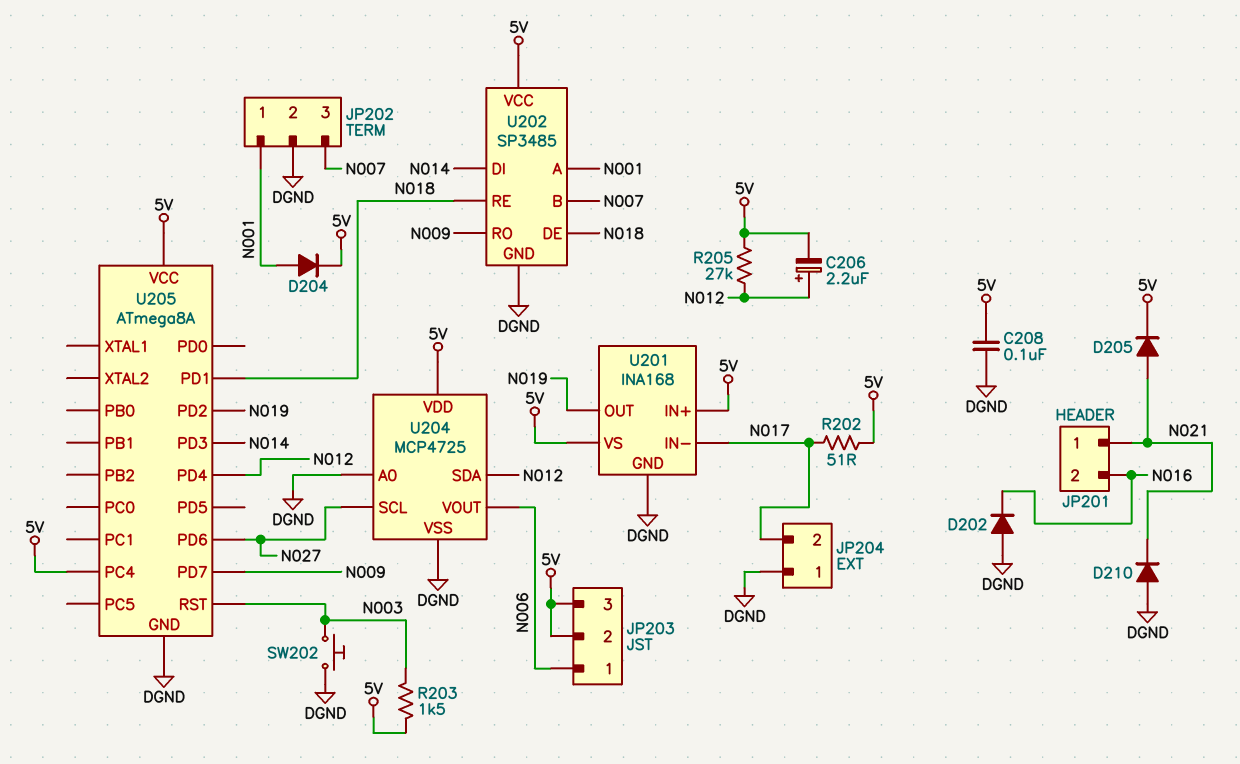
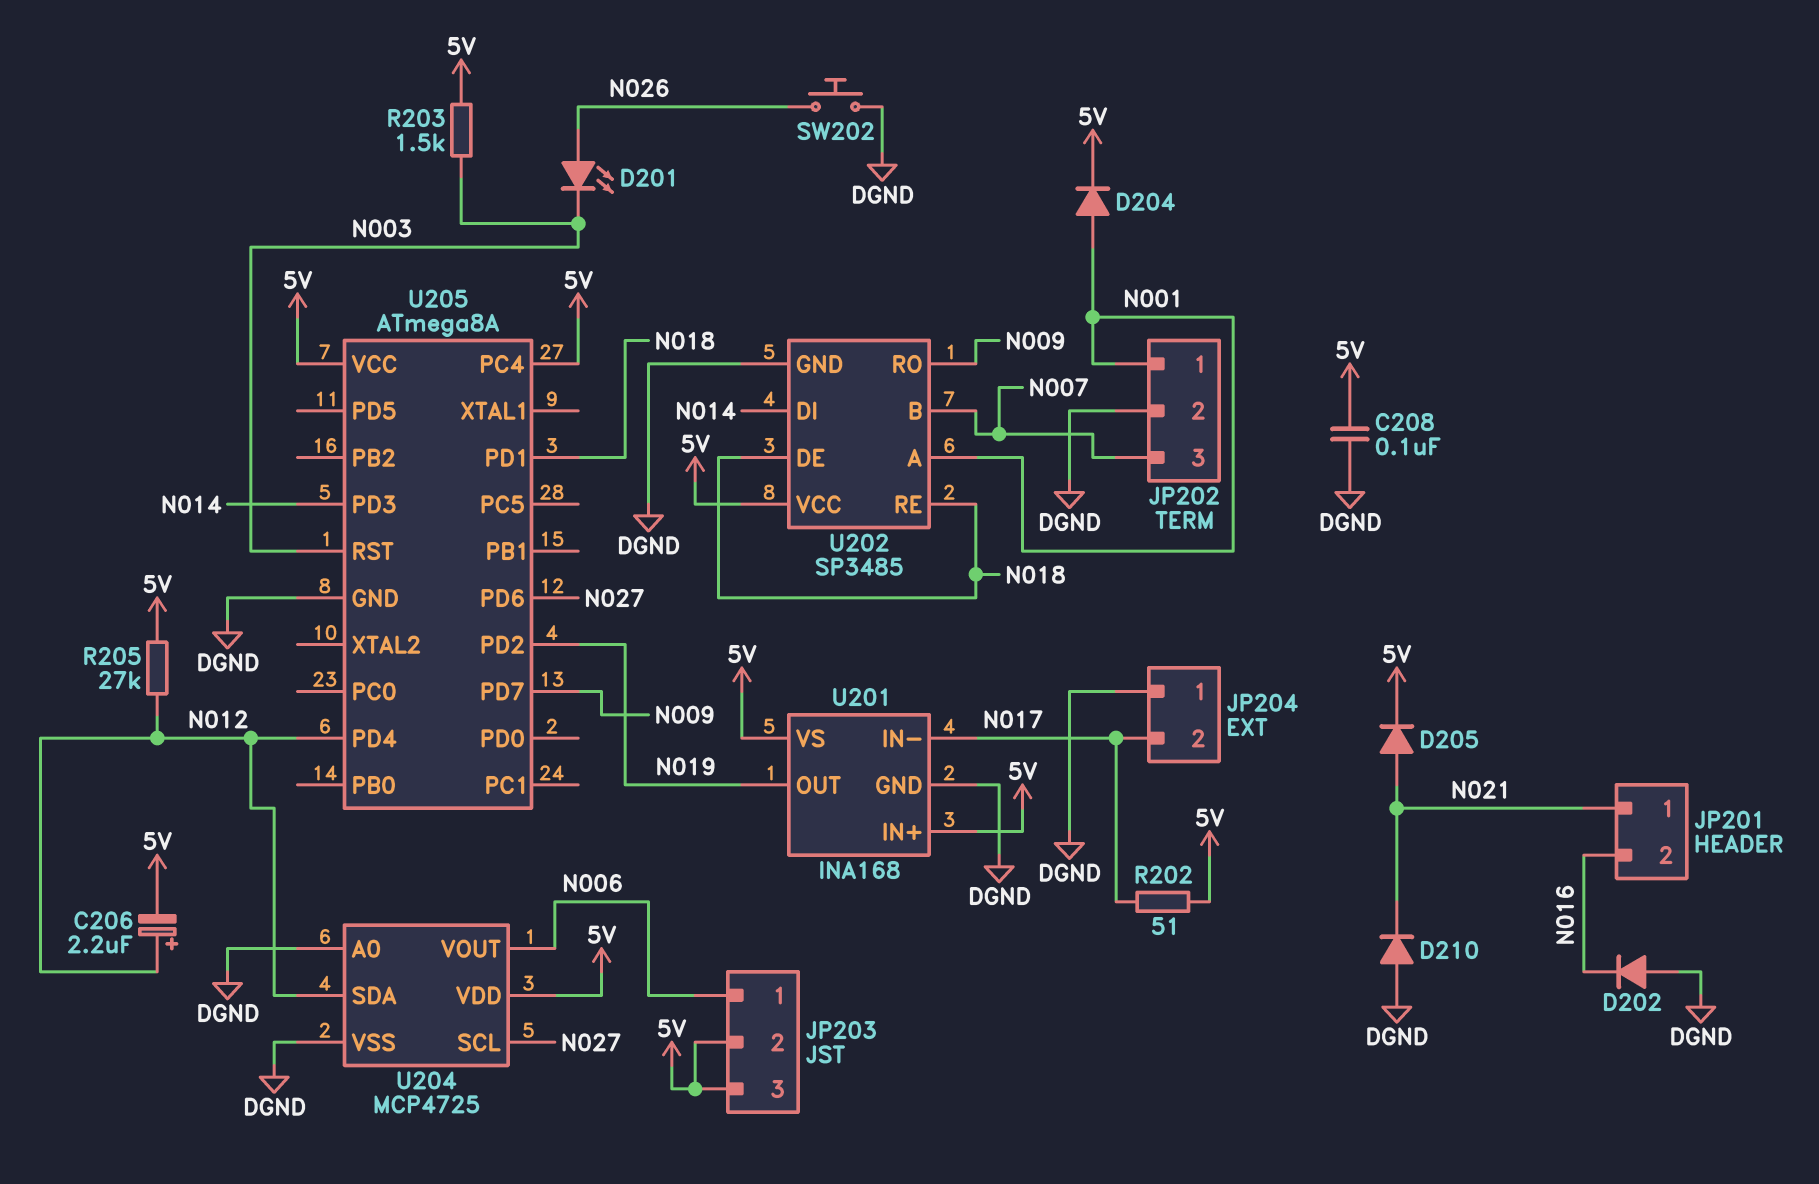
D201: none -> LED (A N026, K N003)
SW202: button (DGND, N003) -> button (DGND, N026)

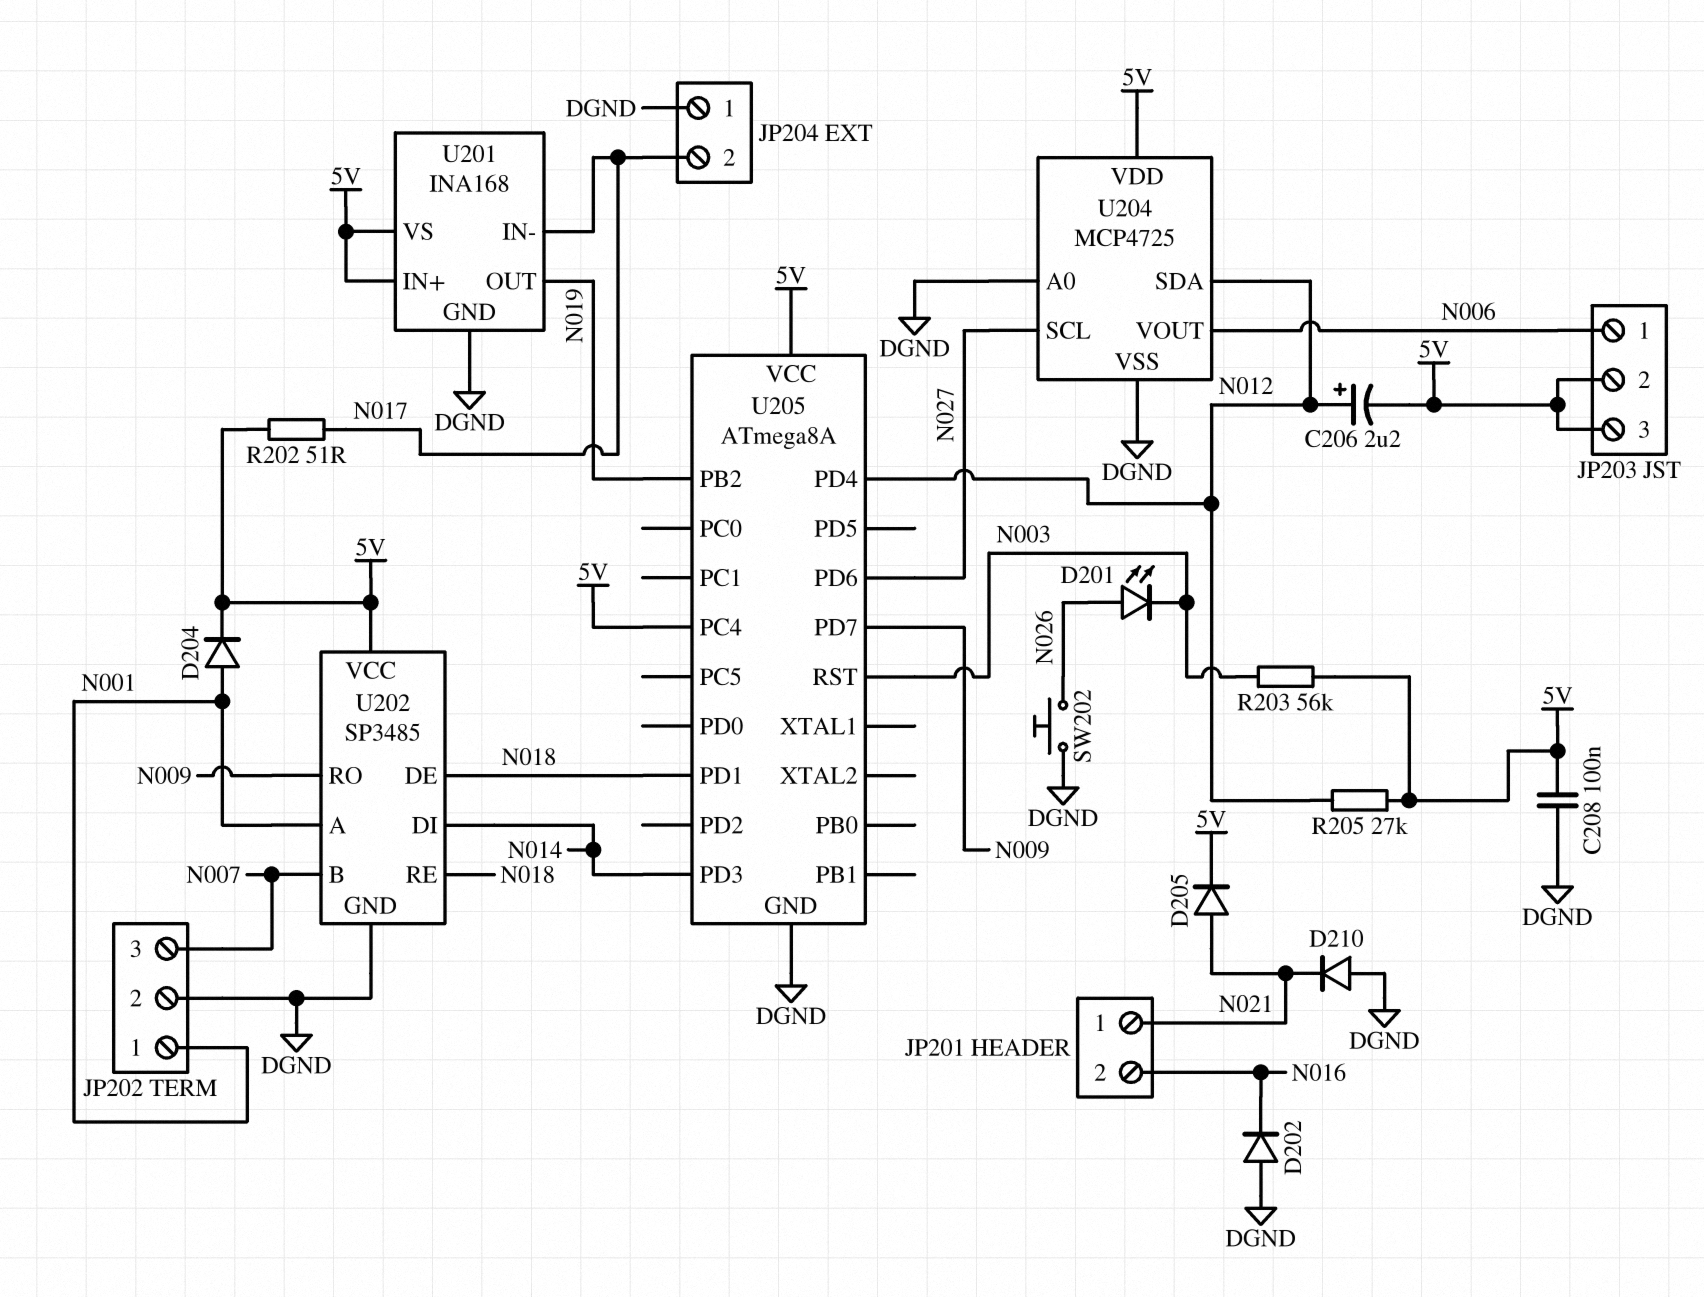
R203: 1.5k (5V, N003) -> 56k (5V, N003)
U205 pin PB2: none -> N019
U205 pin PD2: N019 -> none

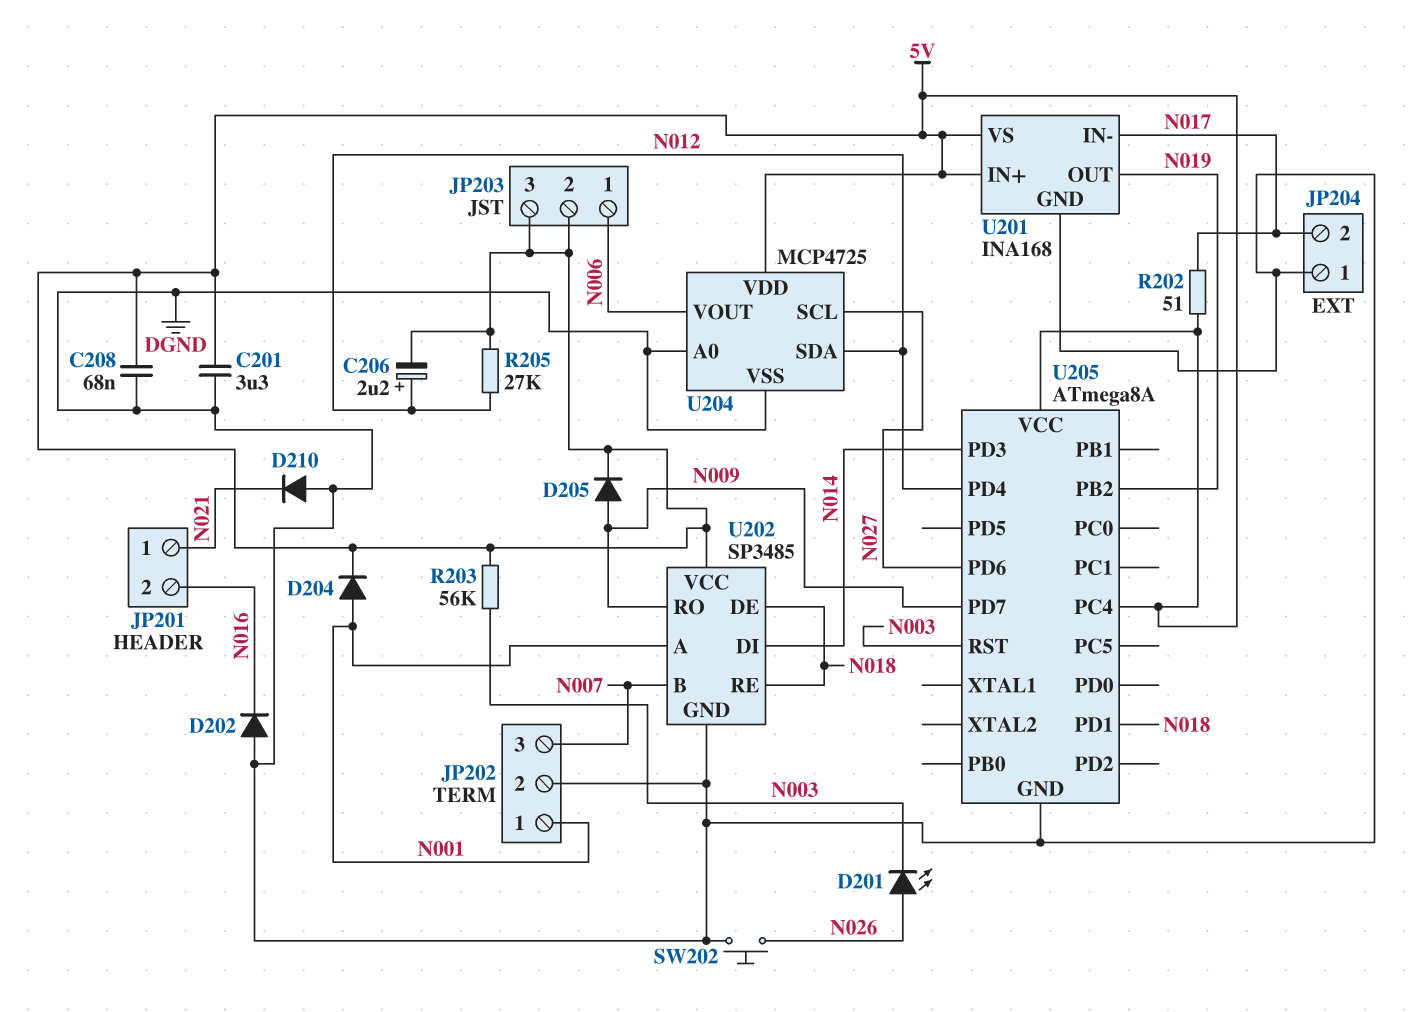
C201: none -> 3.3uF (5V, DGND)
C208: 100nF (5V, DGND) -> 68nF (5V, DGND)
D205: diode (A N021, K 5V) -> diode (A N009, K 5V)

